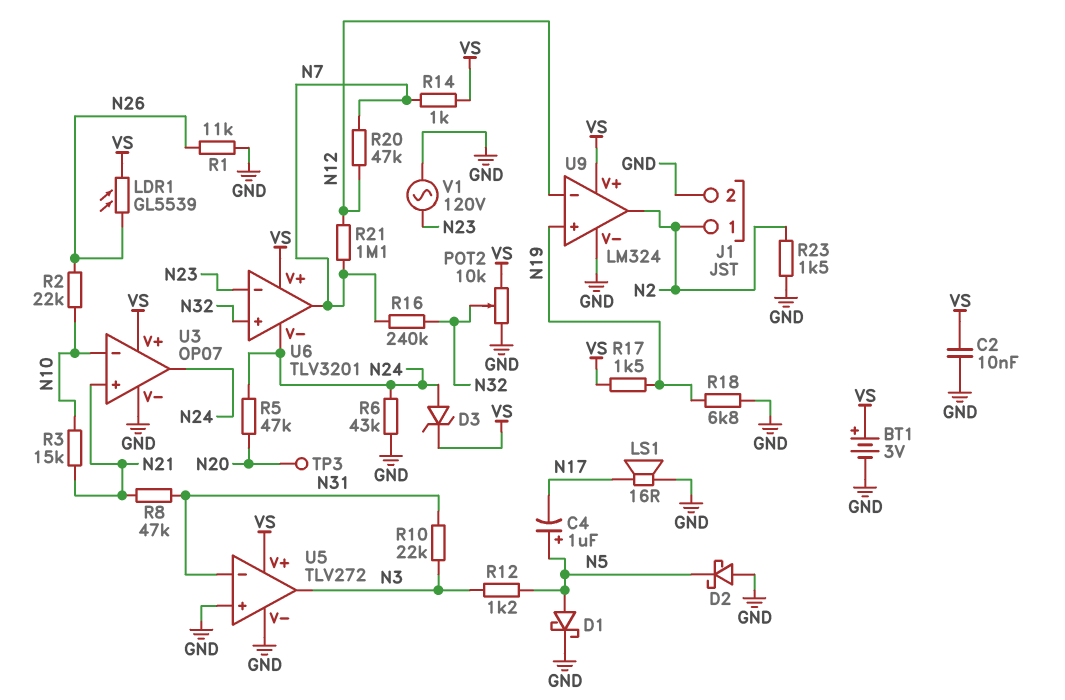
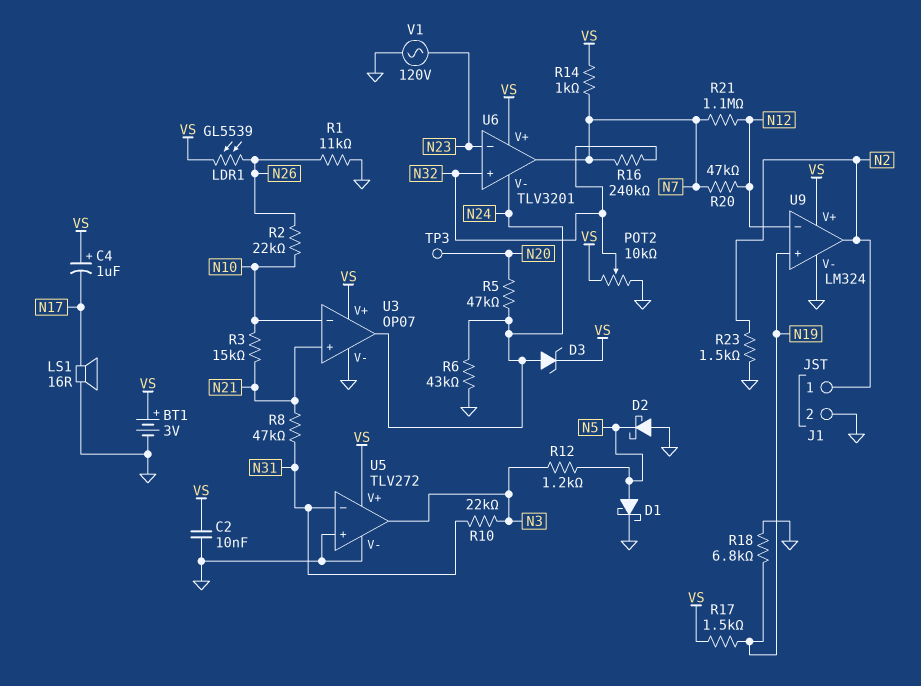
C4: 1uF (plus N5, minus N17) -> 1uF (plus VS, minus N17)

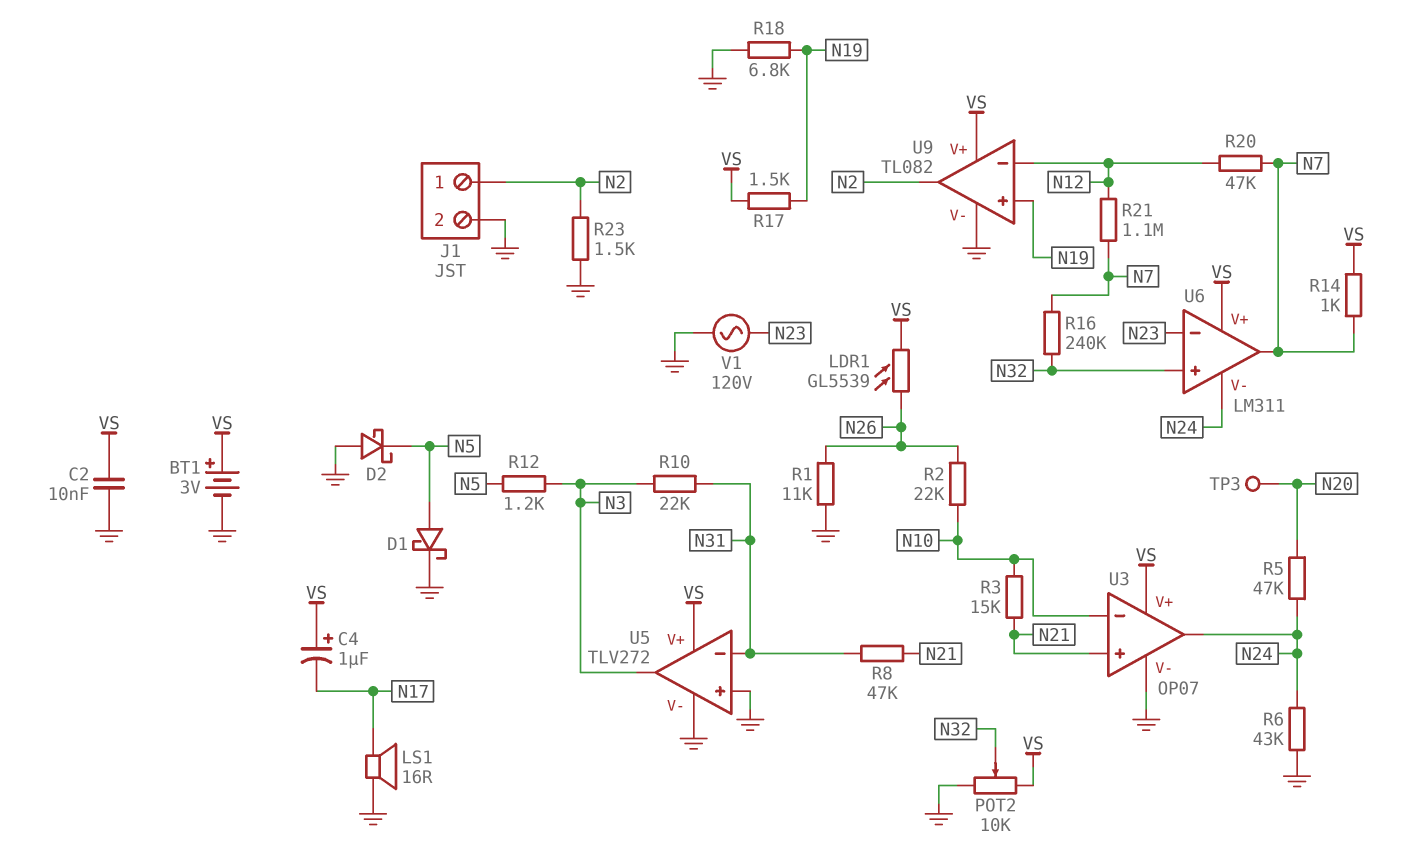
D3: zener (A N24, K VS) -> none
U6: TLV3201 -> LM311
U9: LM324 -> TL082

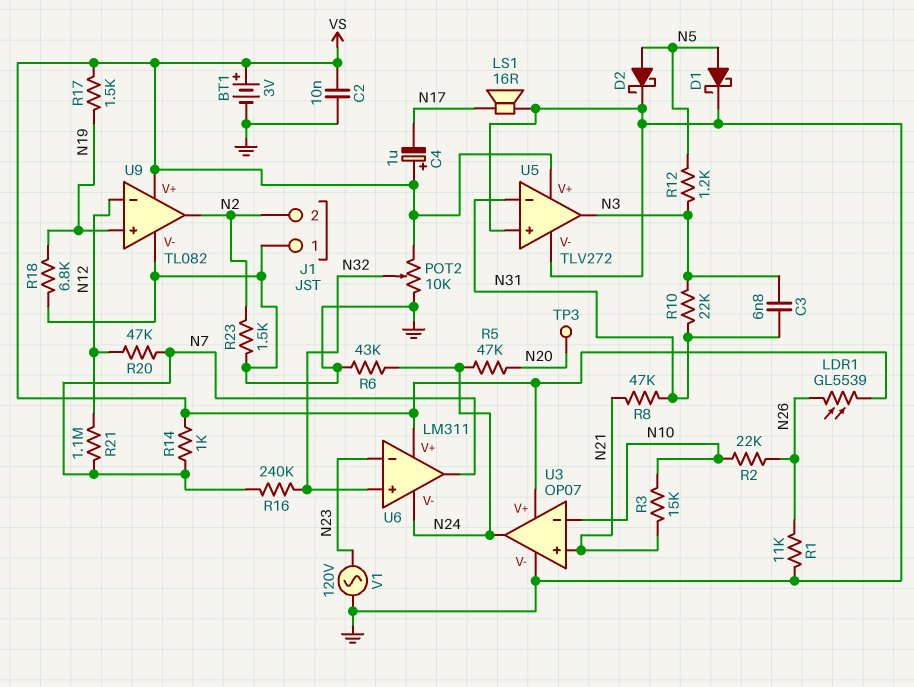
C3: none -> 6.8nF (N3, N31)
D2: schottky (A GND, K N5) -> schottky (A N5, K GND)
J1 pin 1: N2 -> GND
J1 pin 2: GND -> N2

